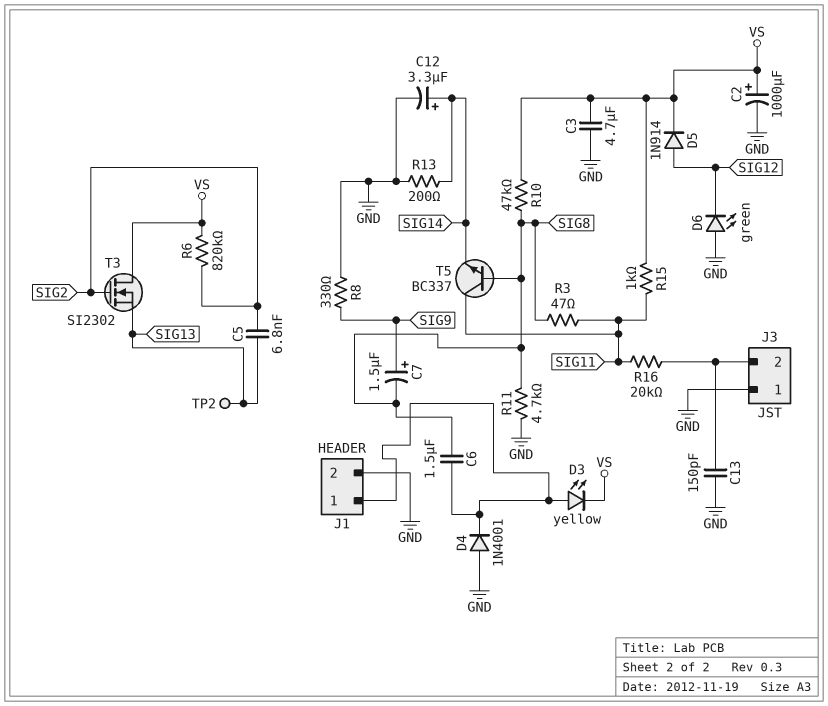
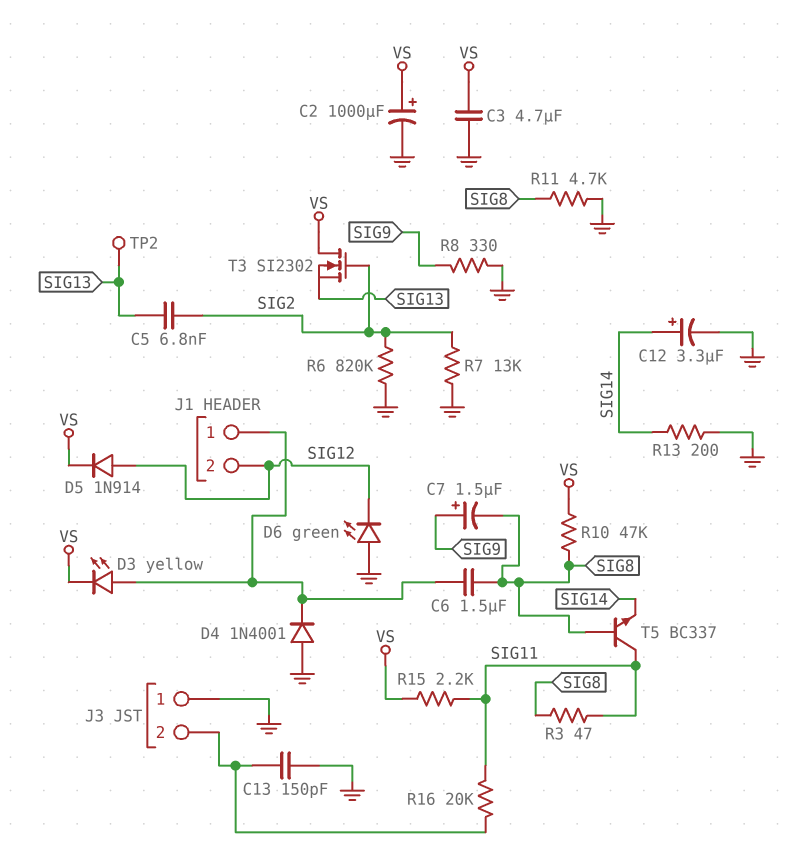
J1 pin 2: GND -> SIG12
R6: 820k (SIG2, VS) -> 820k (GND, SIG2)
R7: none -> 13k (GND, SIG2)
R15: 1k (SIG11, VS) -> 2.2k (SIG11, VS)

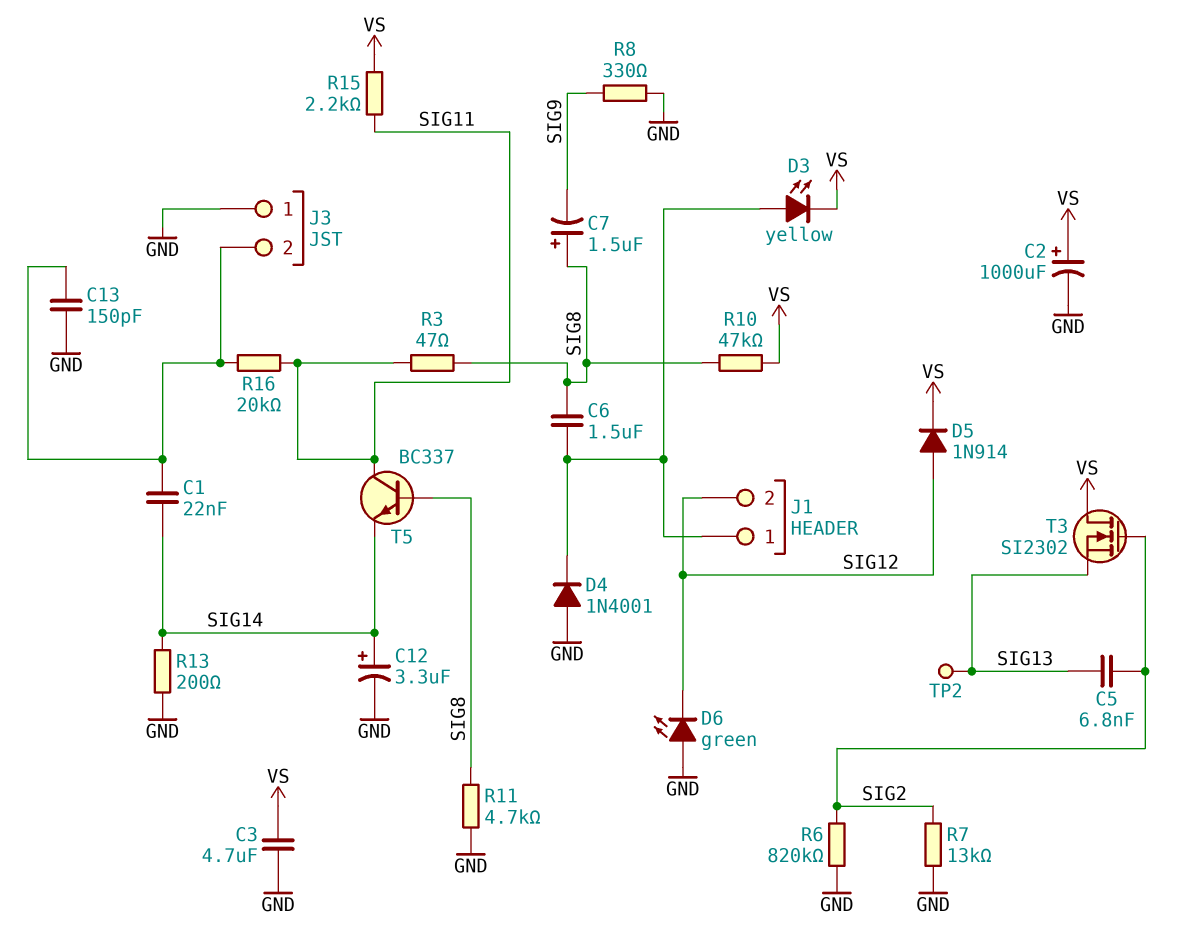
C1: none -> 22nF (J3/2, SIG14)
C7: 1.5uF (plus SIG9, minus SIG8) -> 1.5uF (plus SIG8, minus SIG9)

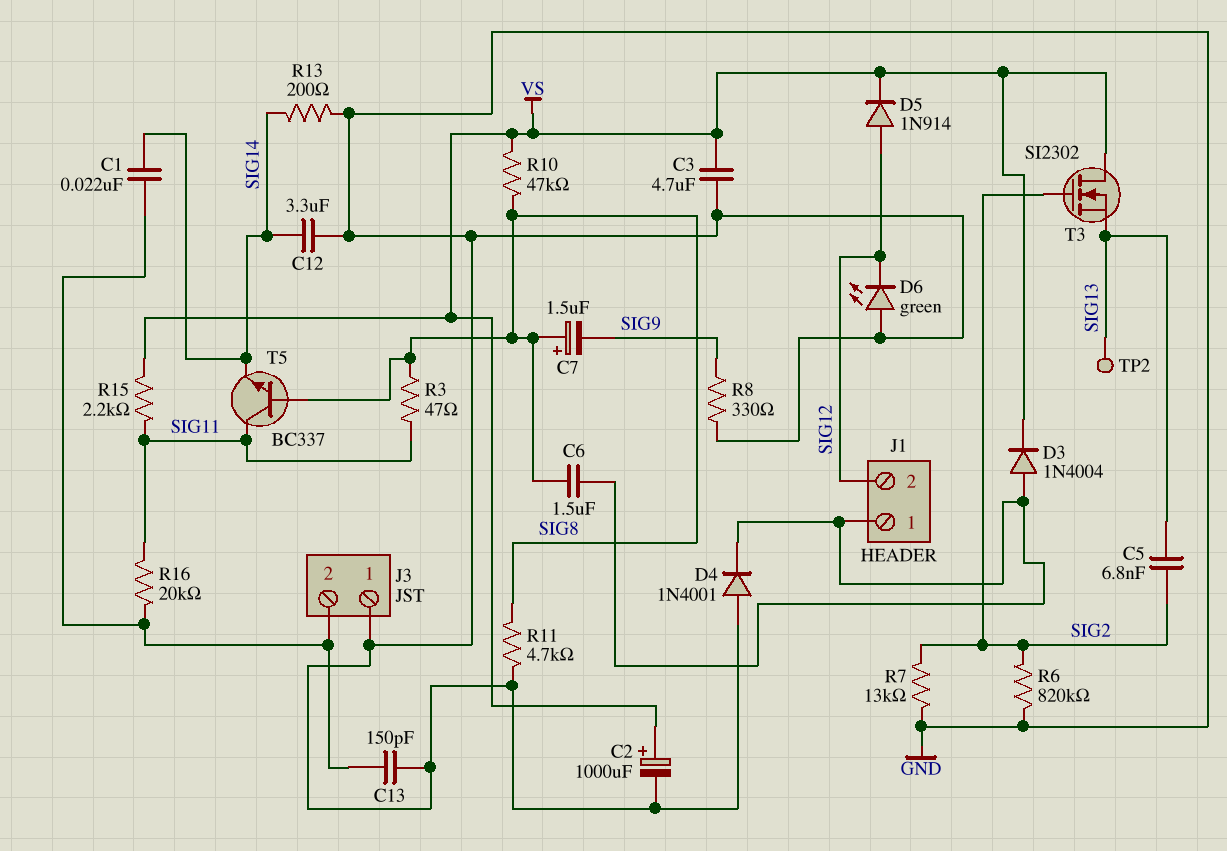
C12: 3.3uF (plus SIG14, minus GND) -> 3.3uF (GND, SIG14)
D3: LED yellow (A J1/1, K VS) -> diode 1N4004 (A J1/1, K VS)

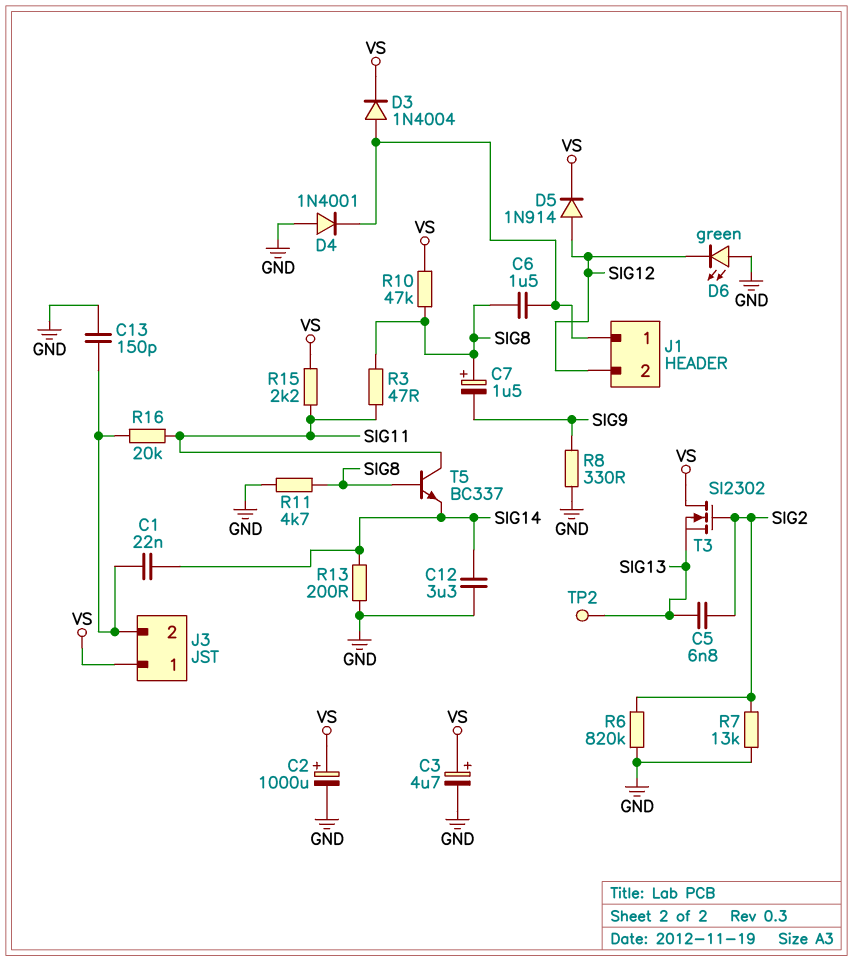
C3: 4.7uF (GND, VS) -> 4.7uF (plus VS, minus GND)
J3 pin 1: GND -> VS

